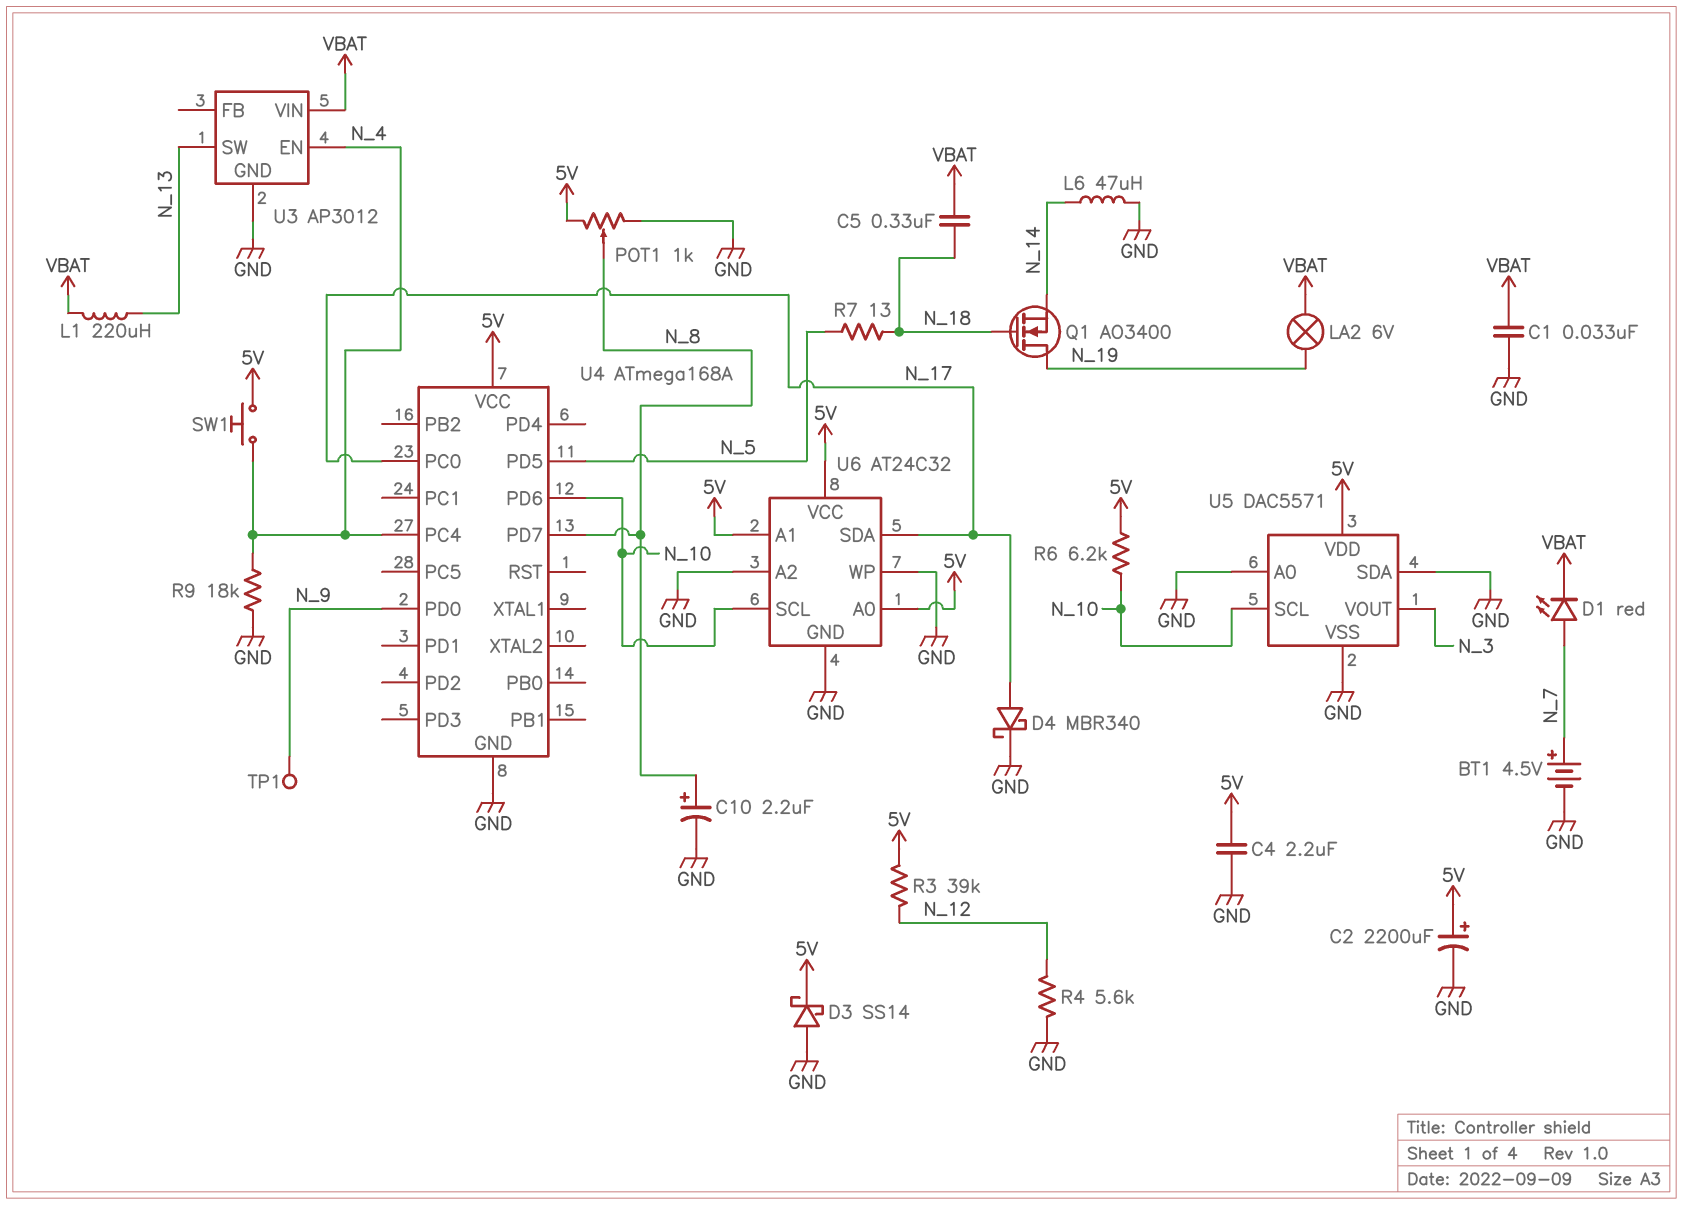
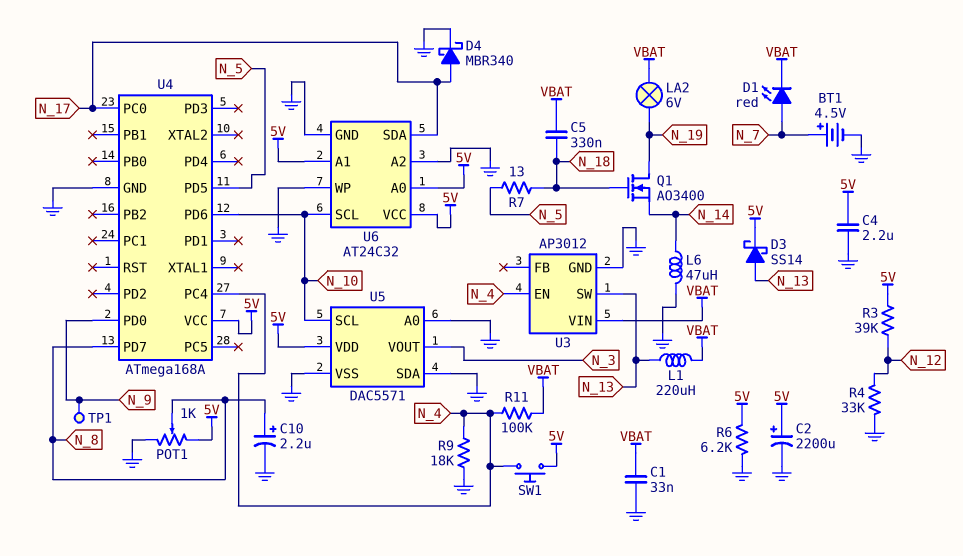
D3: schottky SS14 (A GND, K 5V) -> schottky SS14 (A N_13, K 5V)
R4: 5.6k (GND, N_12) -> 33k (GND, N_12)
R6: 6.2k (5V, N_10) -> 6.2k (5V, GND)
R11: none -> 100k (N_4, VBAT)

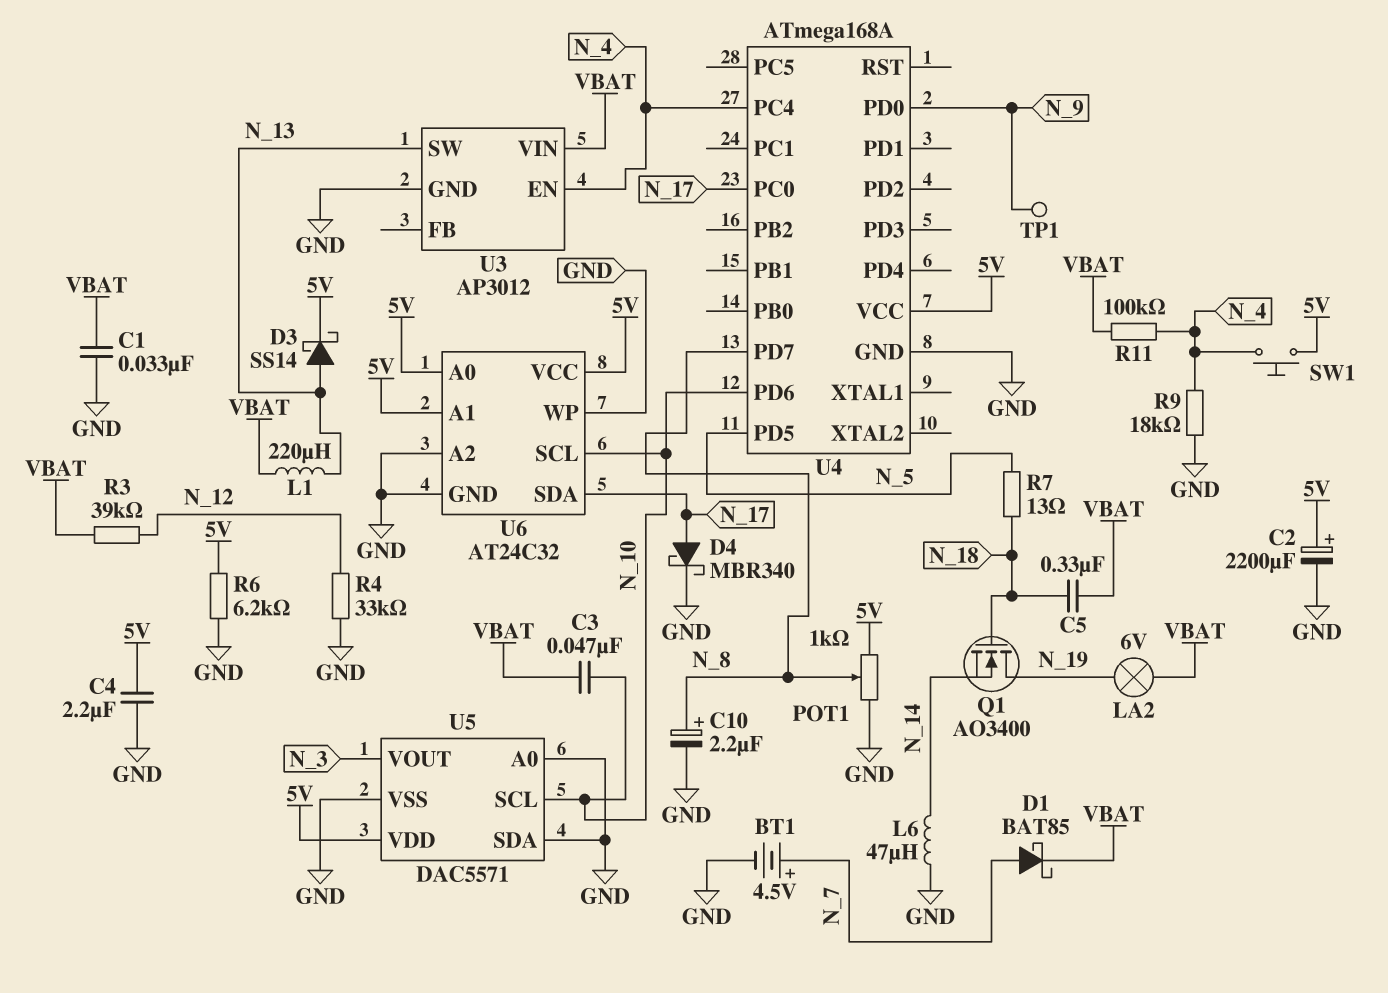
C3: none -> 47nF (N_10, VBAT)
D1: LED red (A N_7, K VBAT) -> schottky BAT85 (A N_7, K VBAT)
R3: 39k (5V, N_12) -> 39k (N_12, VBAT)

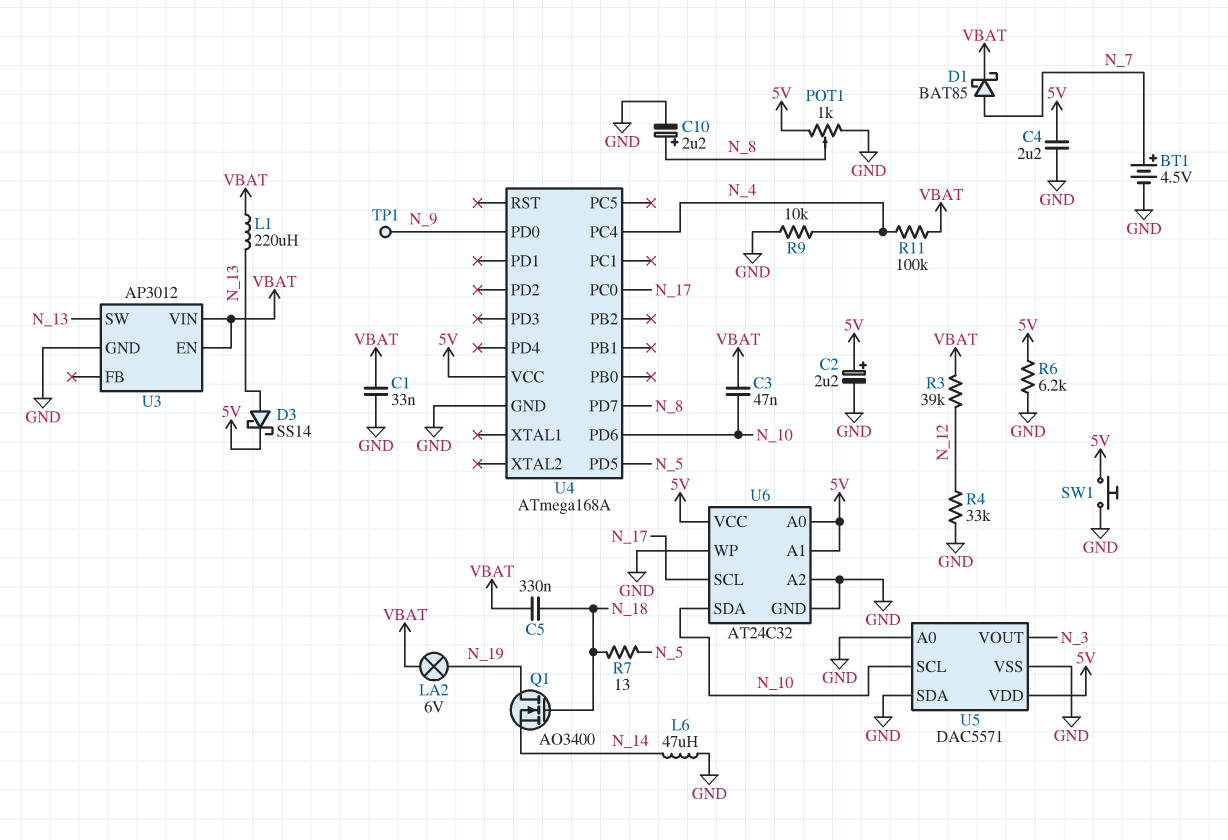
C2: 2200uF (plus 5V, minus GND) -> 2.2uF (plus 5V, minus GND)
D4: schottky MBR340 (A N_17, K GND) -> none
R9: 18k (GND, N_4) -> 10k (GND, N_4)
SW1: button (5V, N_4) -> button (5V, GND)
U3 pin EN: N_4 -> VBAT
U6 pin SCL: N_10 -> N_17
U6 pin SDA: N_17 -> N_10

